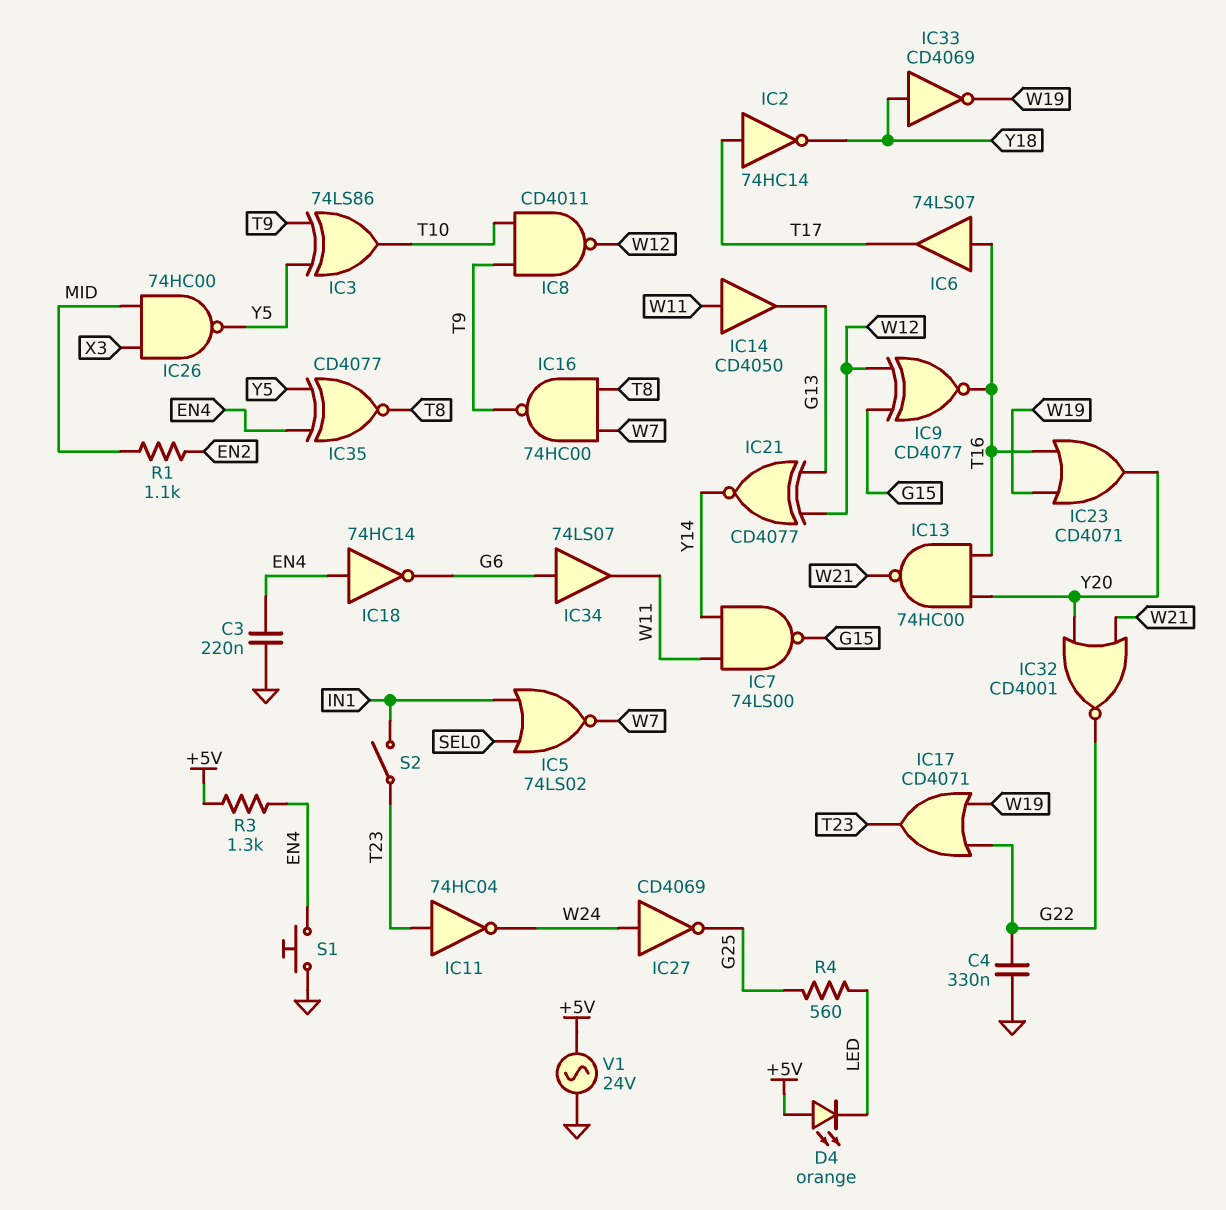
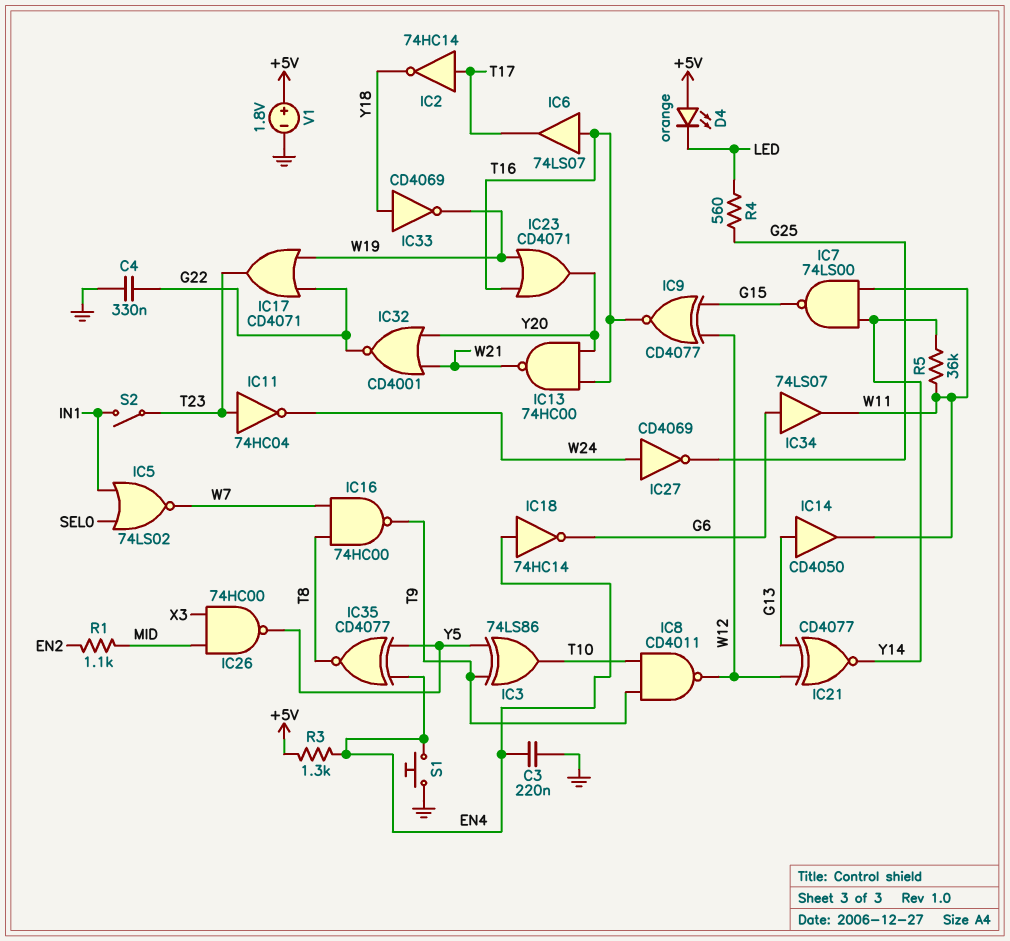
IC14: buffer CD4050 (in W11, out G13) -> buffer CD4050 (in G13, out W11)
R5: none -> 36k (W11, Y14)
V1: AC 24V (+5V, GND) -> 1.8V (plus +5V, minus GND)

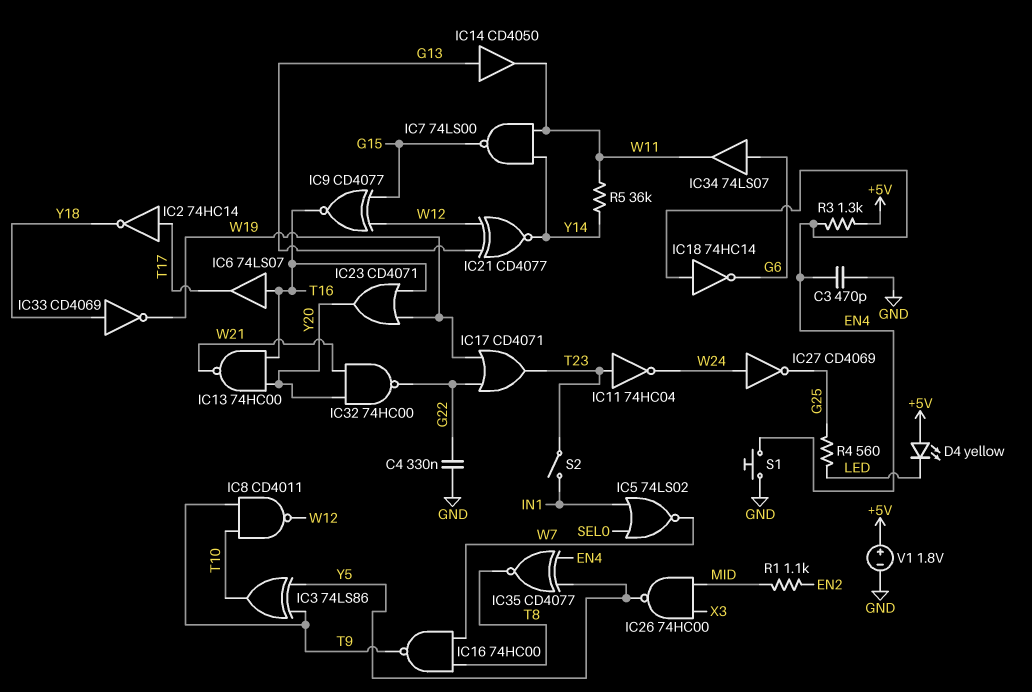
C3: 220nF (EN4, GND) -> 470pF (EN4, GND)
D4: LED orange (A +5V, K LED) -> LED yellow (A +5V, K LED)
IC32: NOR CD4001 (in W21, in Y20, out G22) -> NAND 74HC00 (in W21, in Y20, out G22)

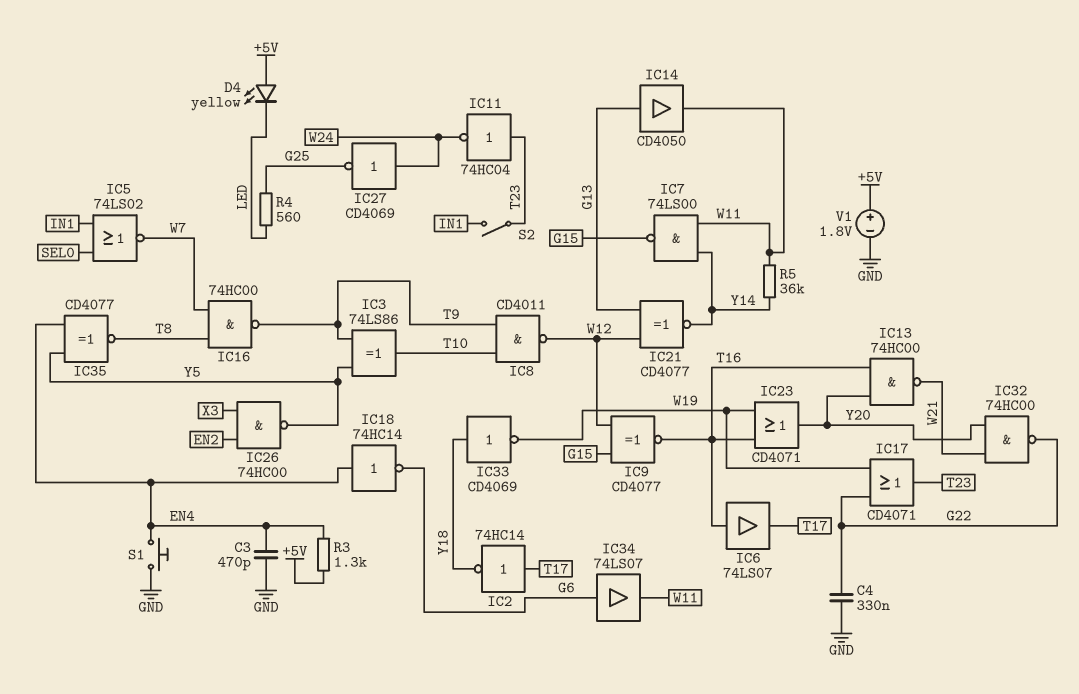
IC26: NAND 74HC00 (in MID, in X3, out Y5) -> NAND 74HC00 (in EN2, in X3, out Y5)
R1: 1.1k (EN2, MID) -> none

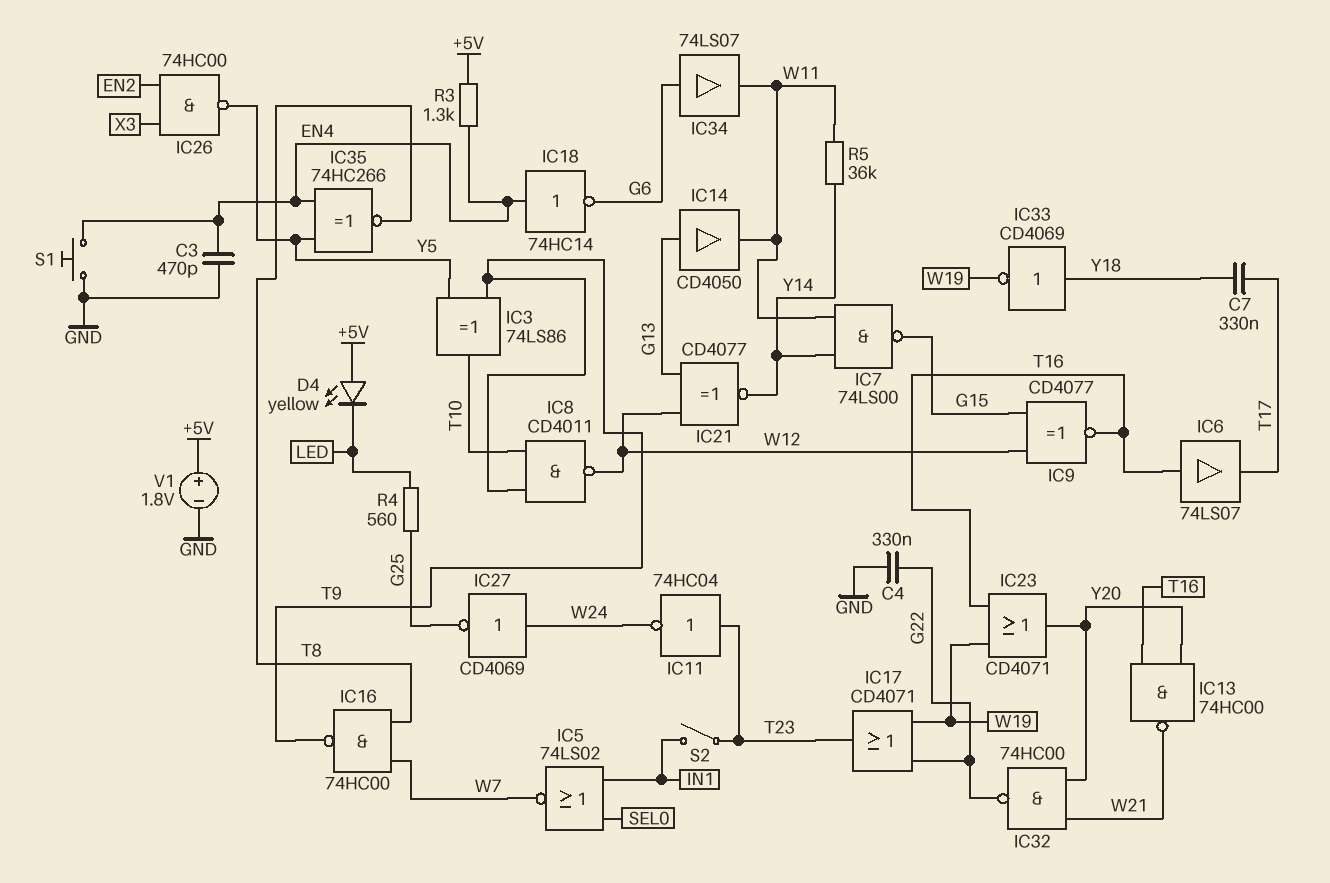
C7: none -> 330nF (T17, Y18)
IC2: NOT 74HC14 (in T17, out Y18) -> none
IC35: XNOR CD4077 (in EN4, in Y5, out T8) -> XNOR 74HC266 (in EN4, in Y5, out T8)

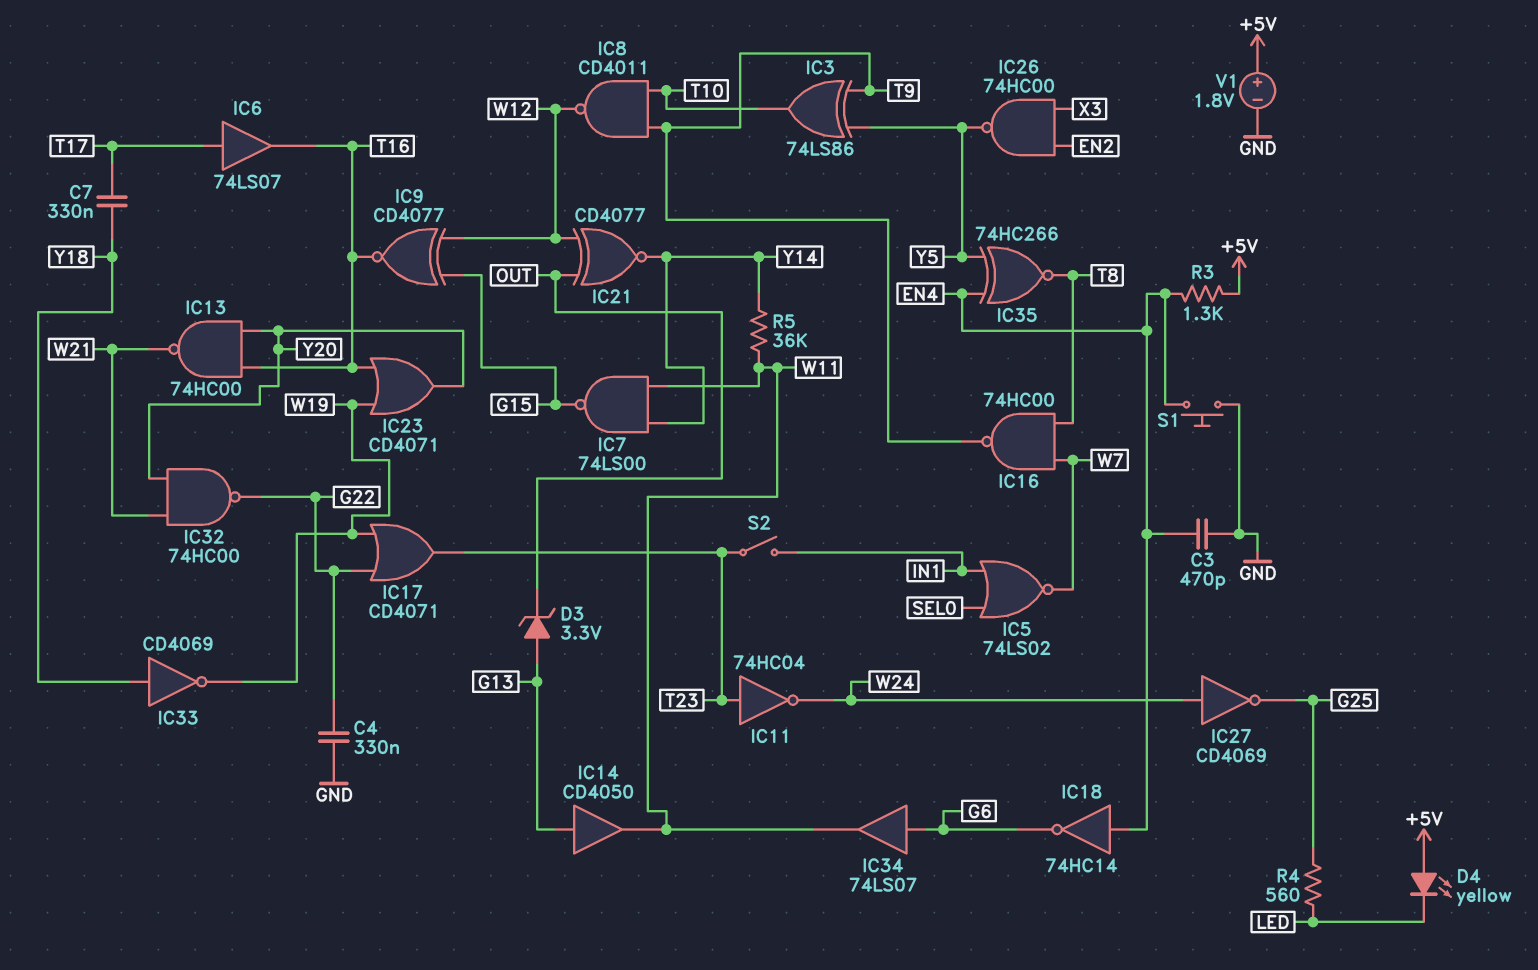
D3: none -> zener 3.3V (A G13, K OUT)
IC6: buffer 74LS07 (in T16, out T17) -> buffer 74LS07 (in T17, out T16)
IC21: XNOR CD4077 (in G13, in W12, out Y14) -> XNOR CD4077 (in OUT, in W12, out Y14)

